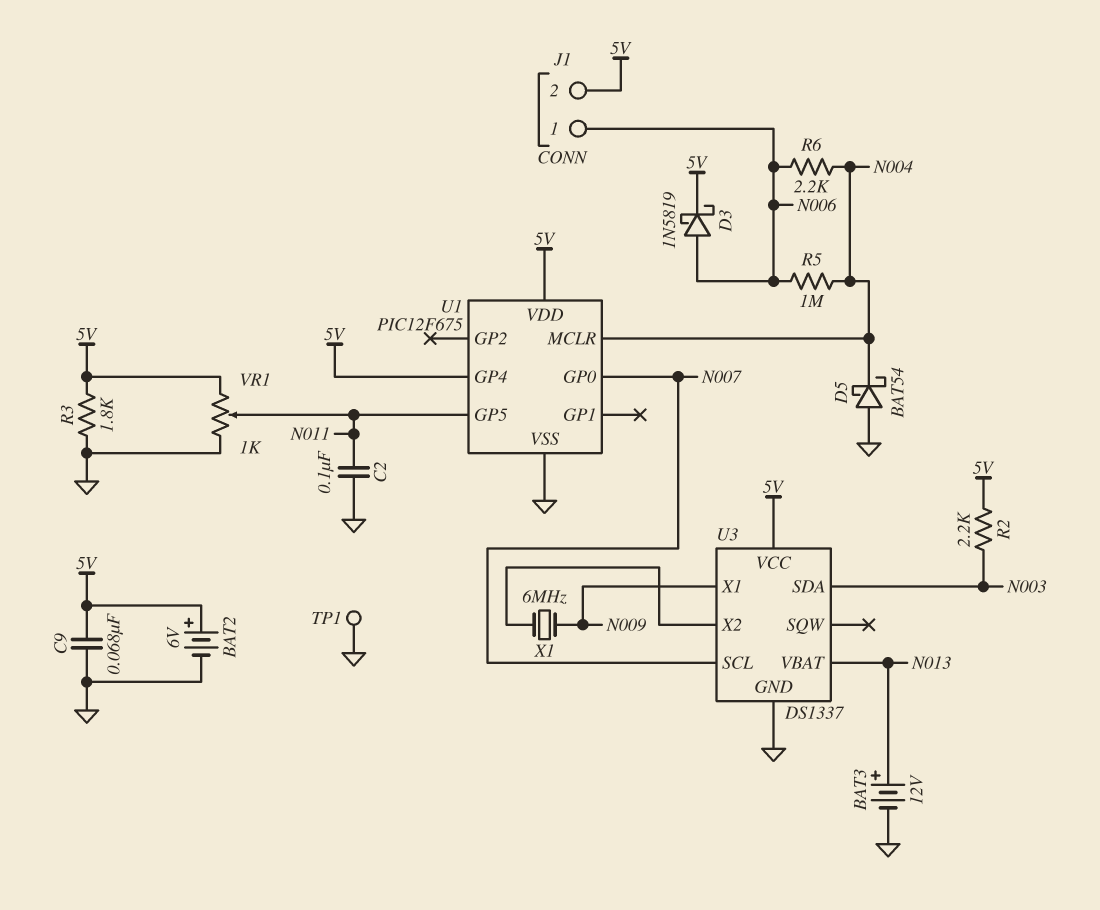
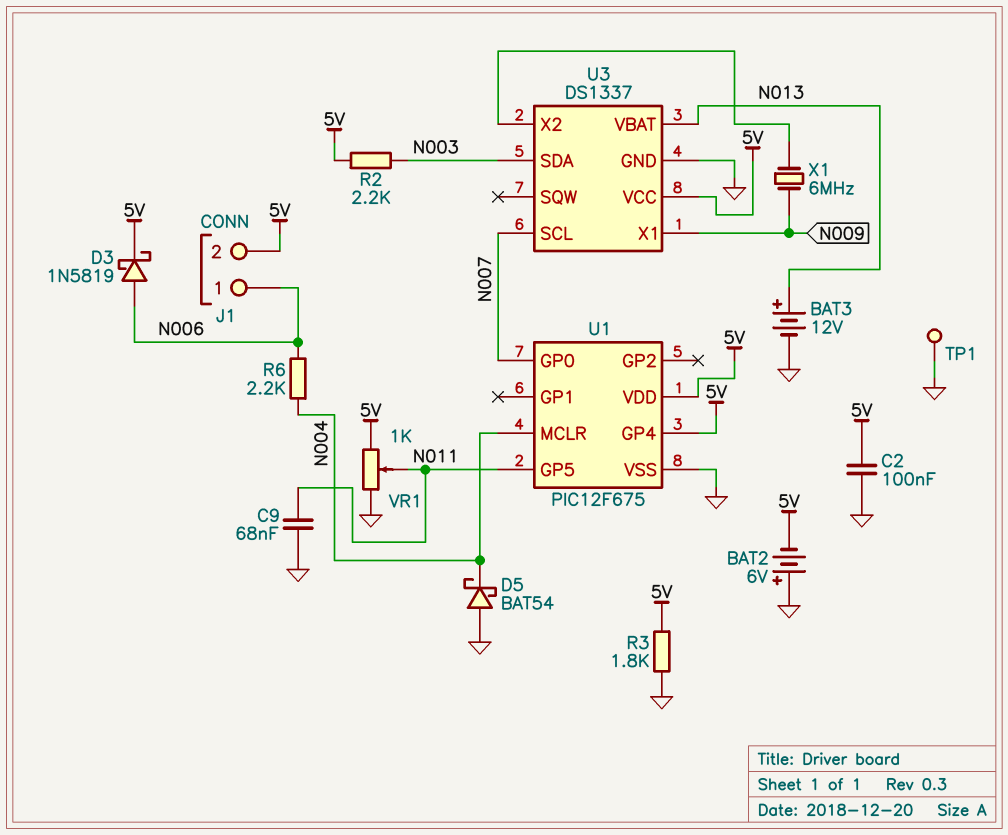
BAT2: 6V (plus 5V, minus GND) -> 6V (plus GND, minus 5V)
C2: 100nF (GND, N011) -> 100nF (5V, GND)
C9: 68nF (5V, GND) -> 68nF (GND, N011)
R5: 1M (N004, N006) -> none

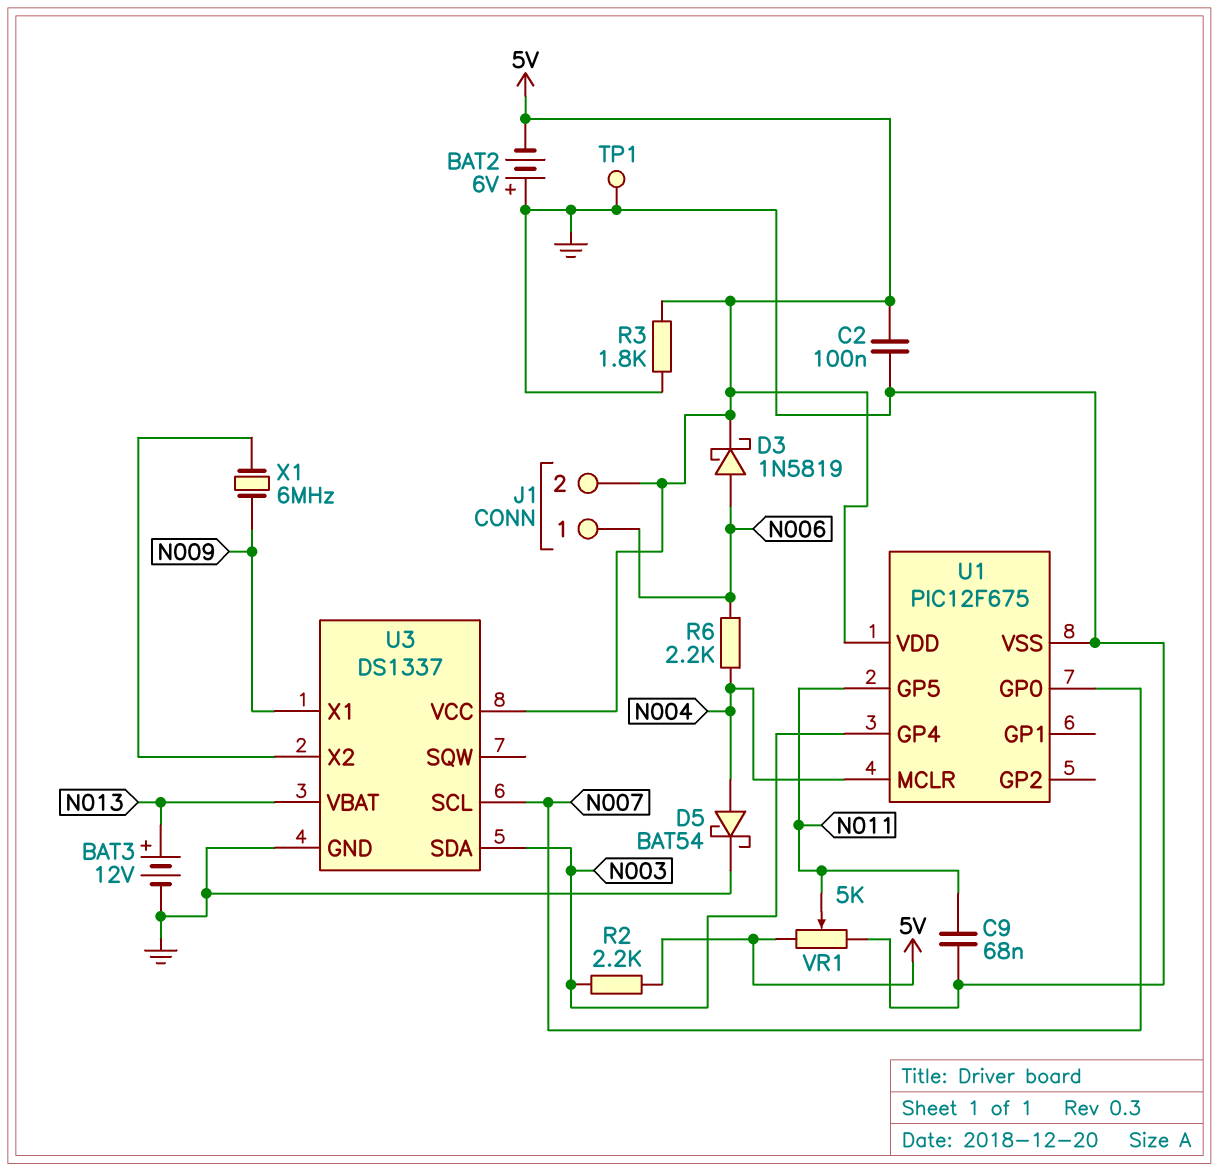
D5: schottky BAT54 (A GND, K N004) -> schottky BAT54 (A N004, K GND)
U1 pin GP4: 5V -> N003
VR1: 1k (5V, GND, wiper N011) -> 5k (5V, GND, wiper N011)

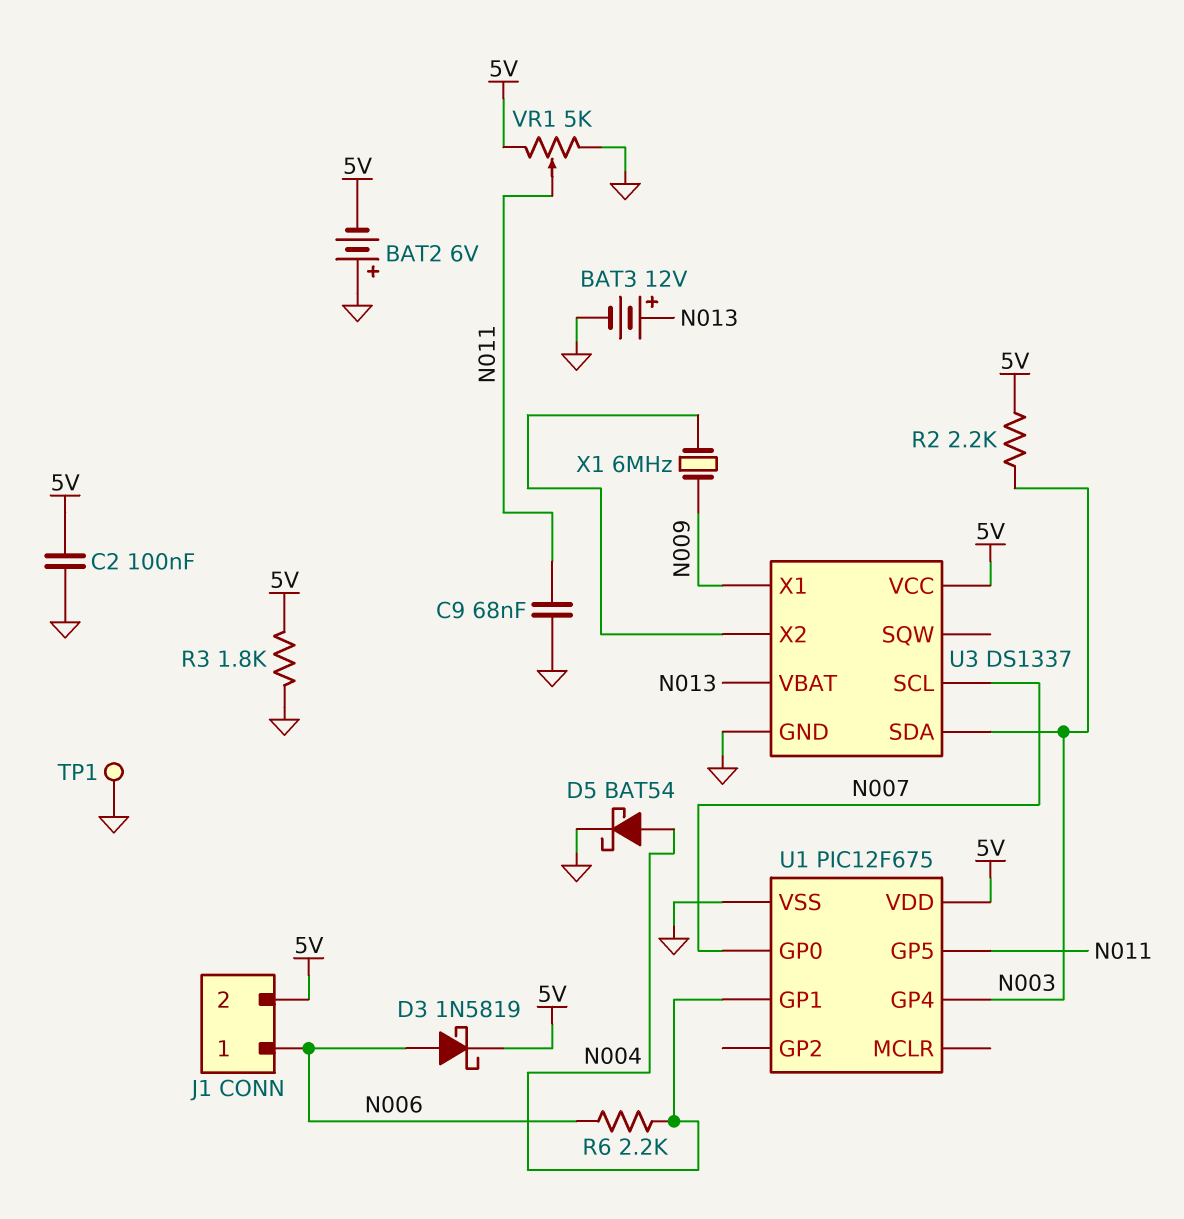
U1 pin GP1: none -> N004
U1 pin MCLR: N004 -> none

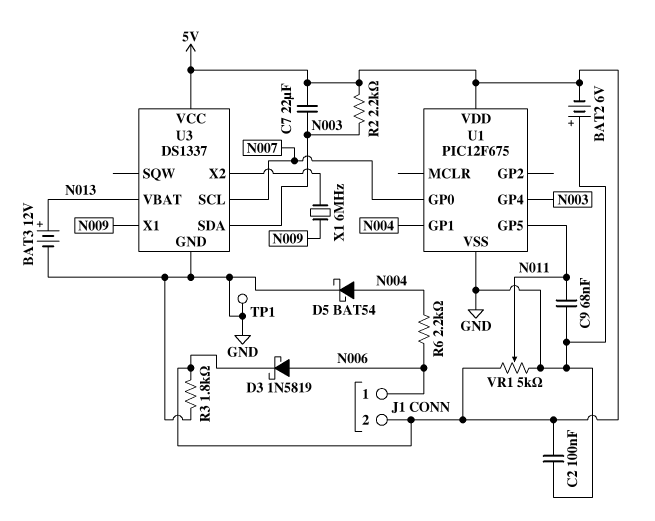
C7: none -> 22uF (5V, N003)

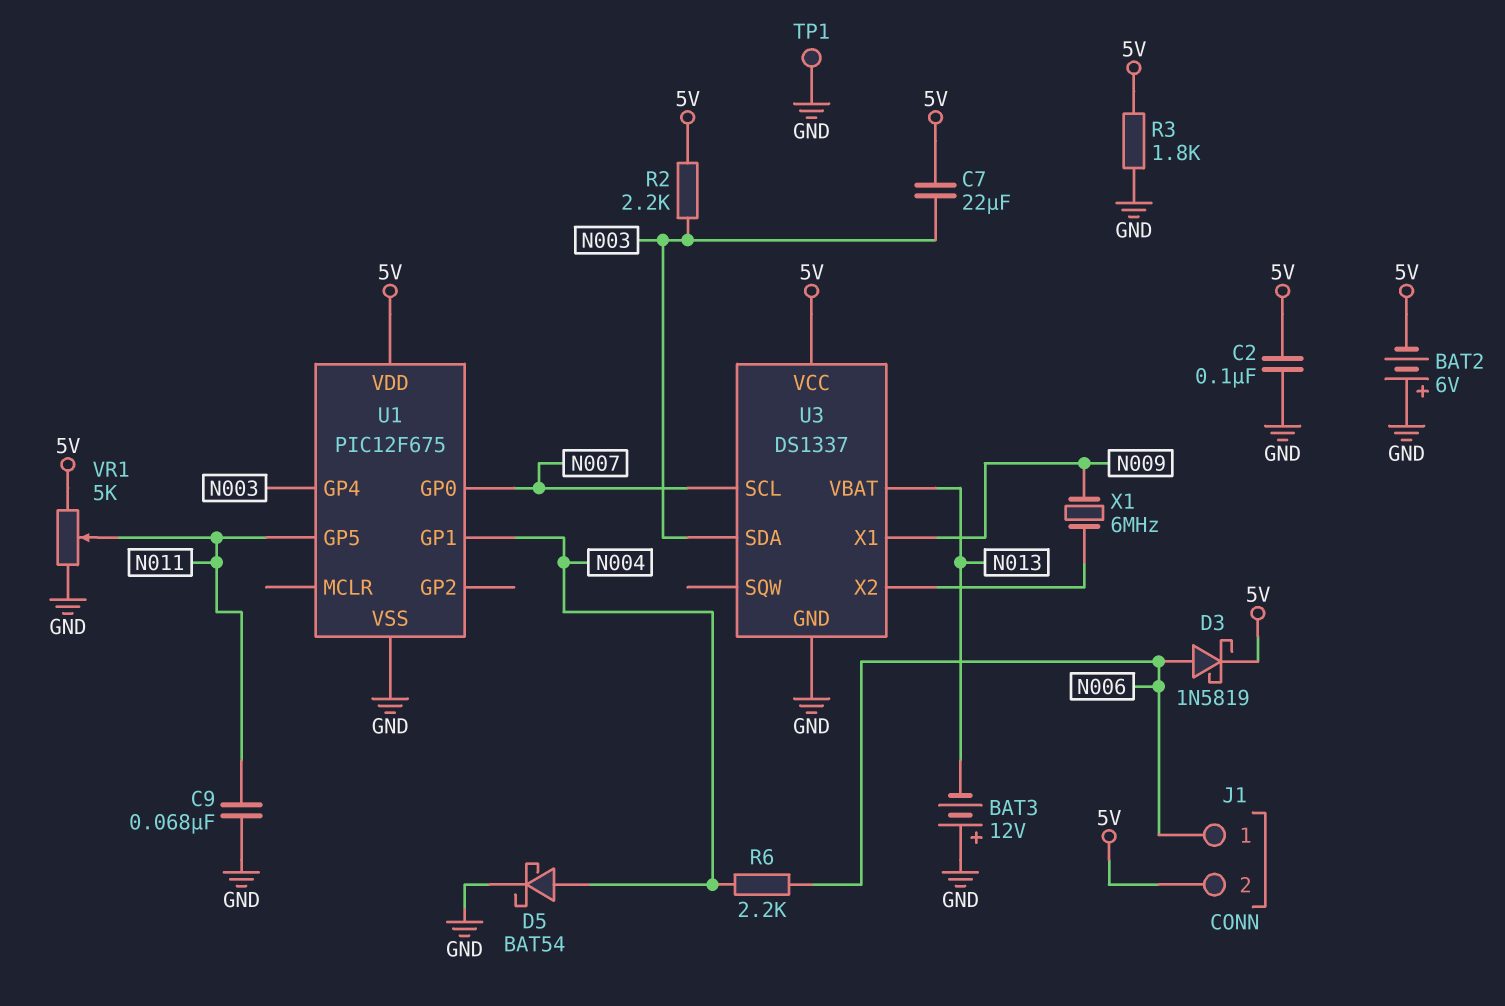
BAT3: 12V (plus N013, minus GND) -> 12V (plus GND, minus N013)

